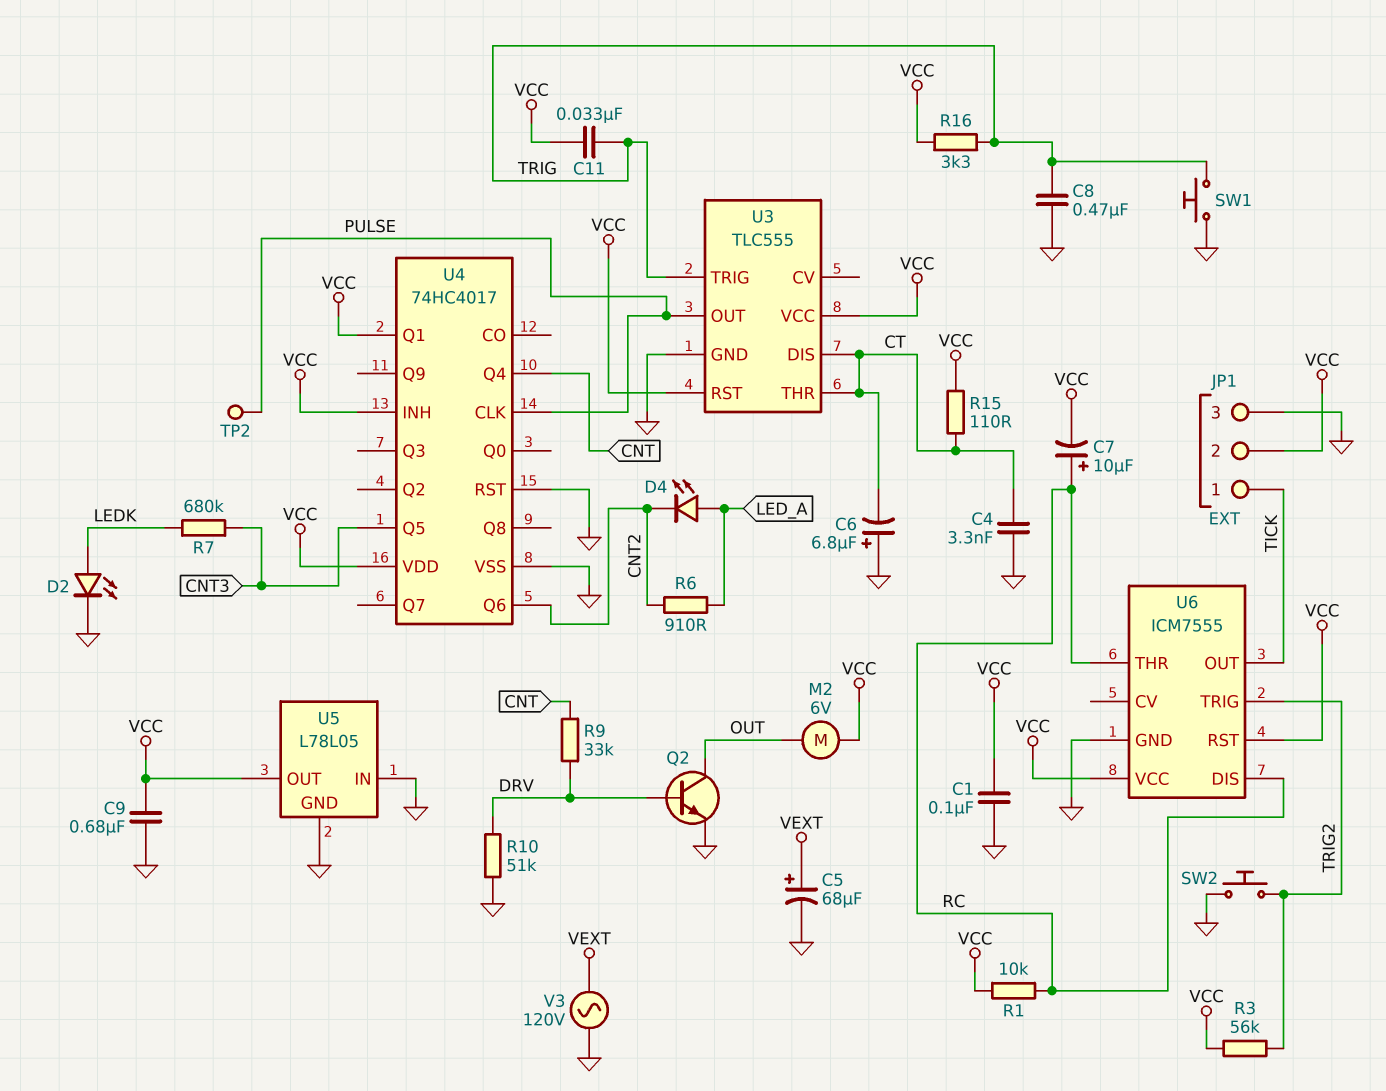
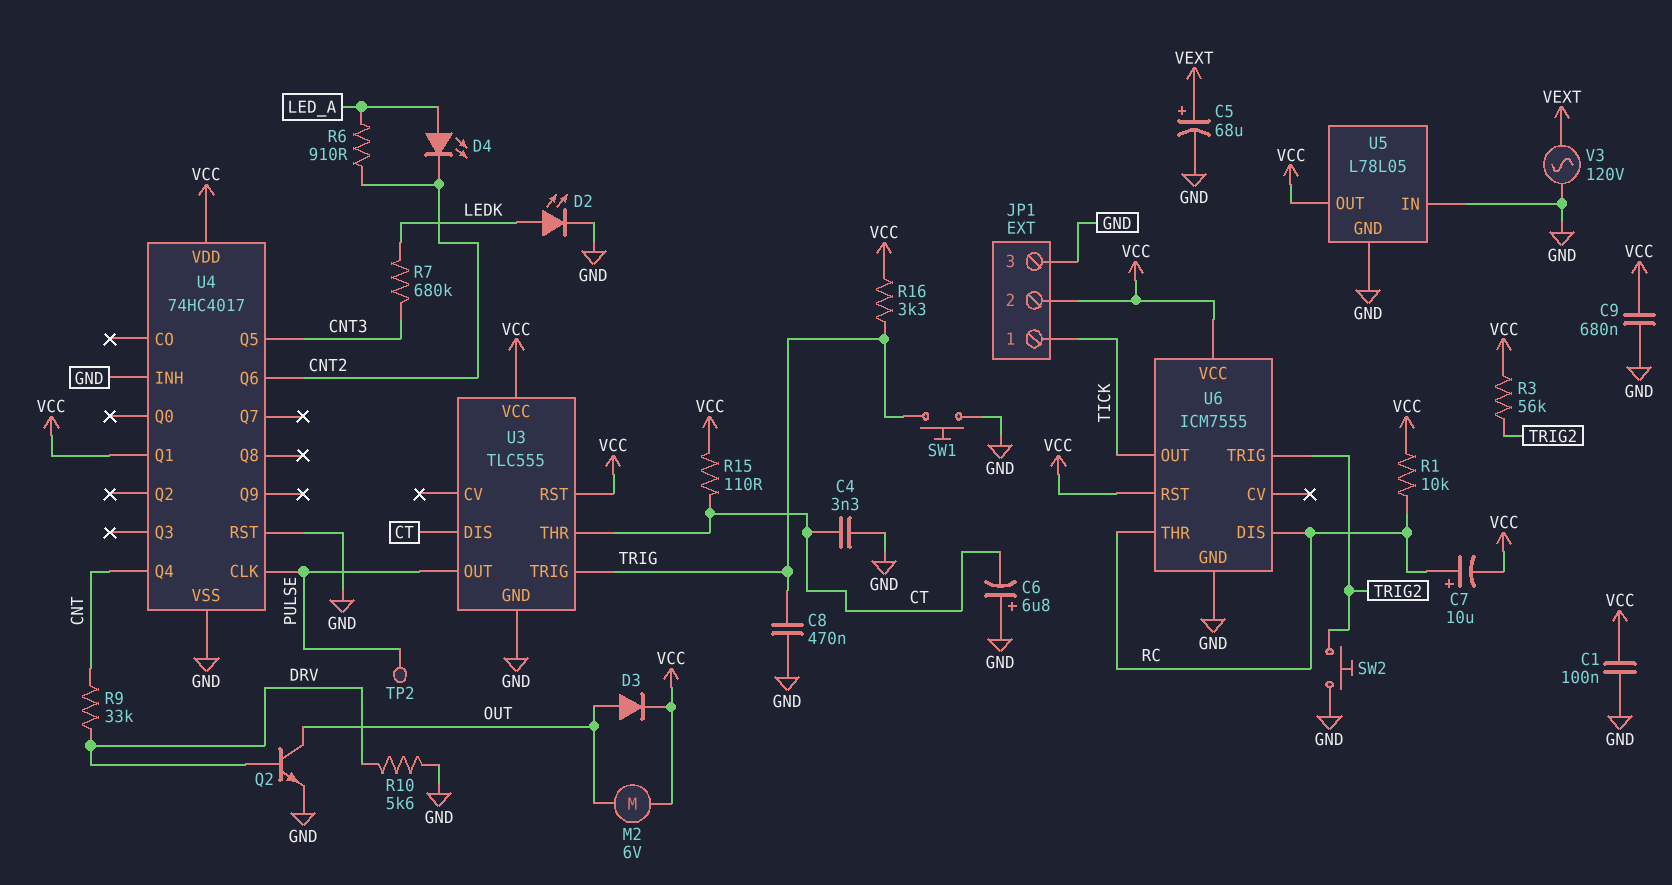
C11: 33nF (TRIG, VCC) -> none
D3: none -> diode (A OUT, K VCC)
R10: 51k (DRV, GND) -> 5.6k (DRV, GND)
U4 pin INH: VCC -> GND

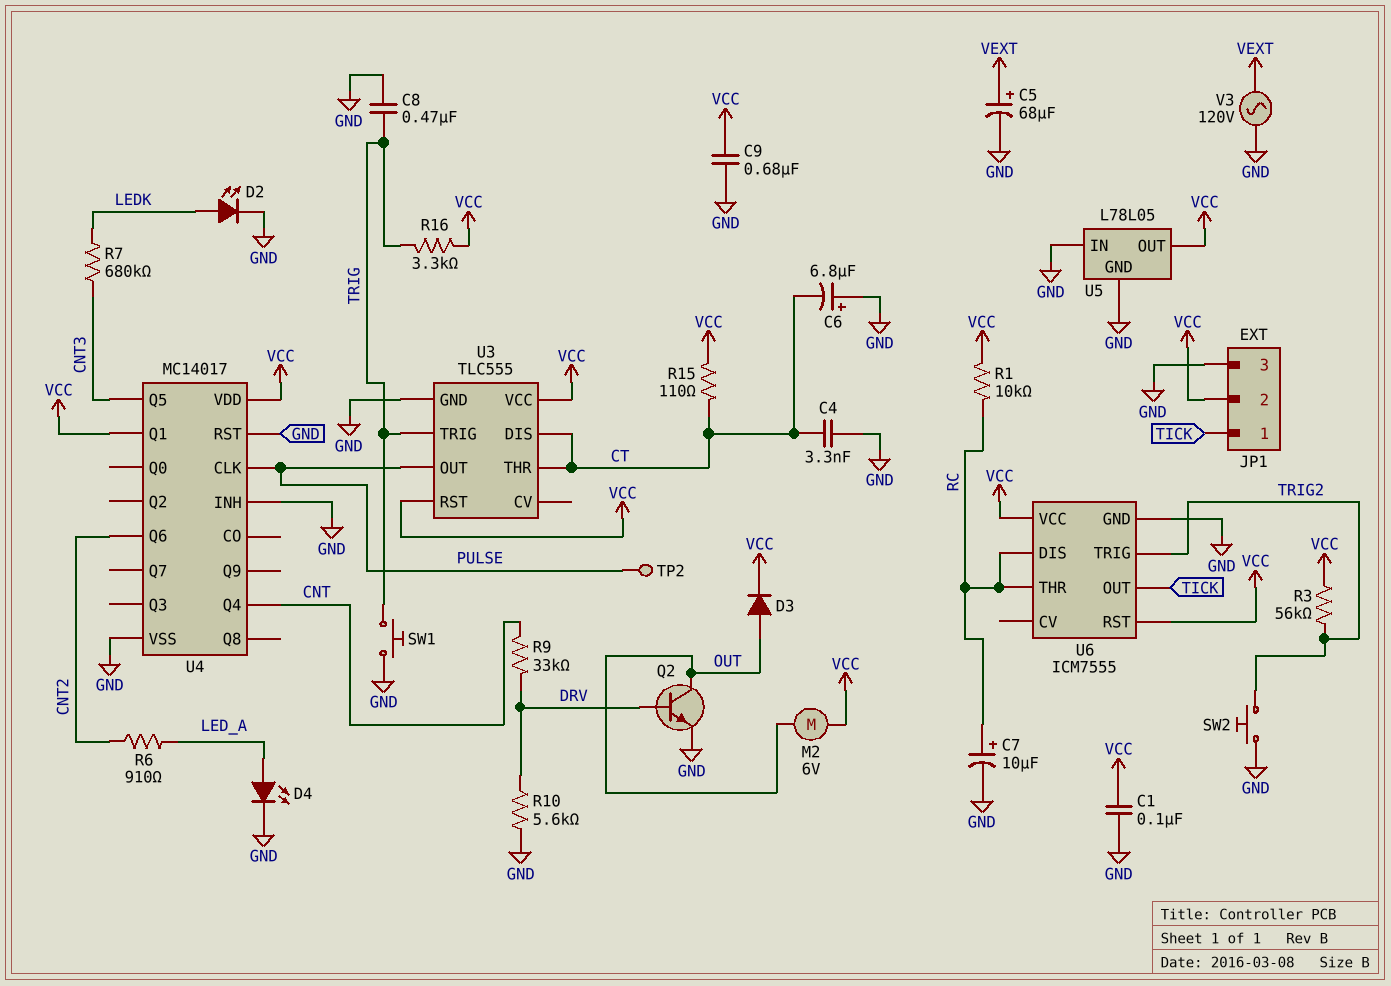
C7: 10uF (plus RC, minus VCC) -> 10uF (plus RC, minus GND)
D4: LED (A LED_A, K CNT2) -> LED (A LED_A, K GND)
U4: 74HC4017 -> MC14017

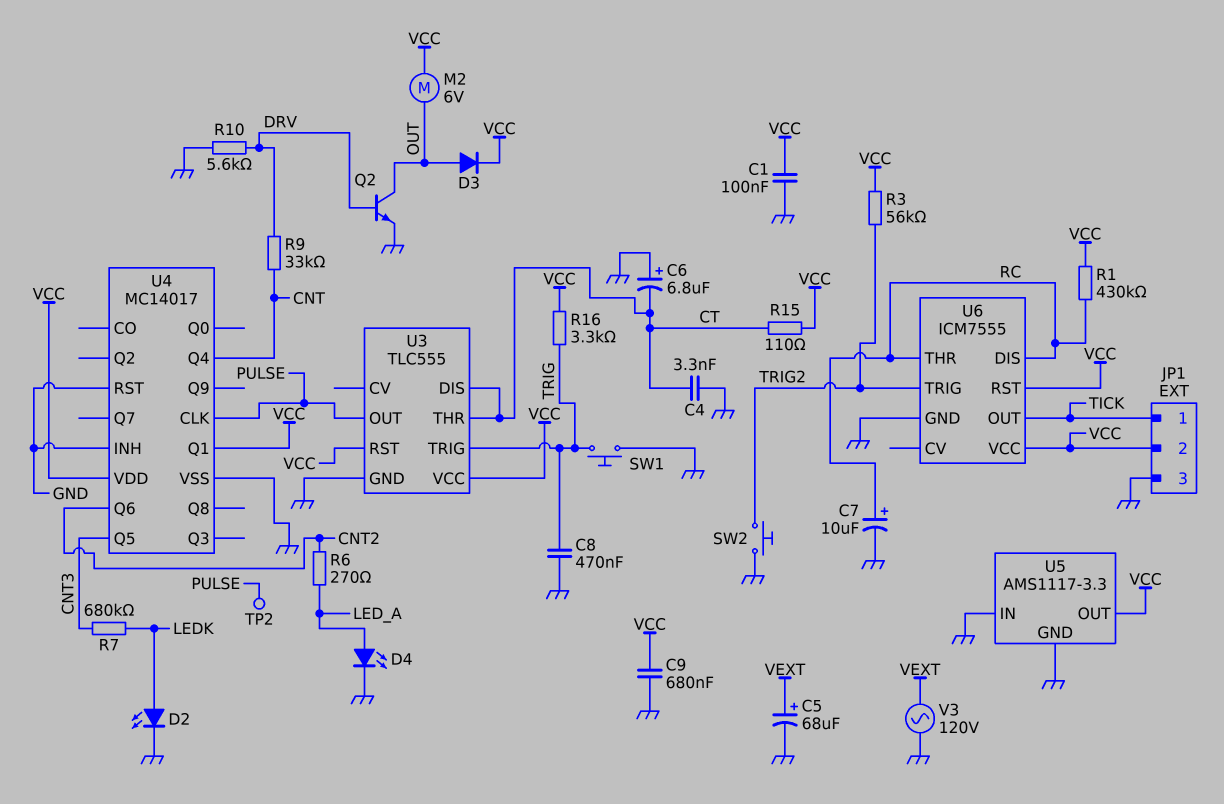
R1: 10k (RC, VCC) -> 430k (RC, VCC)
R6: 910 (CNT2, LED_A) -> 270 (CNT2, LED_A)
U5: L78L05 -> AMS1117-3.3

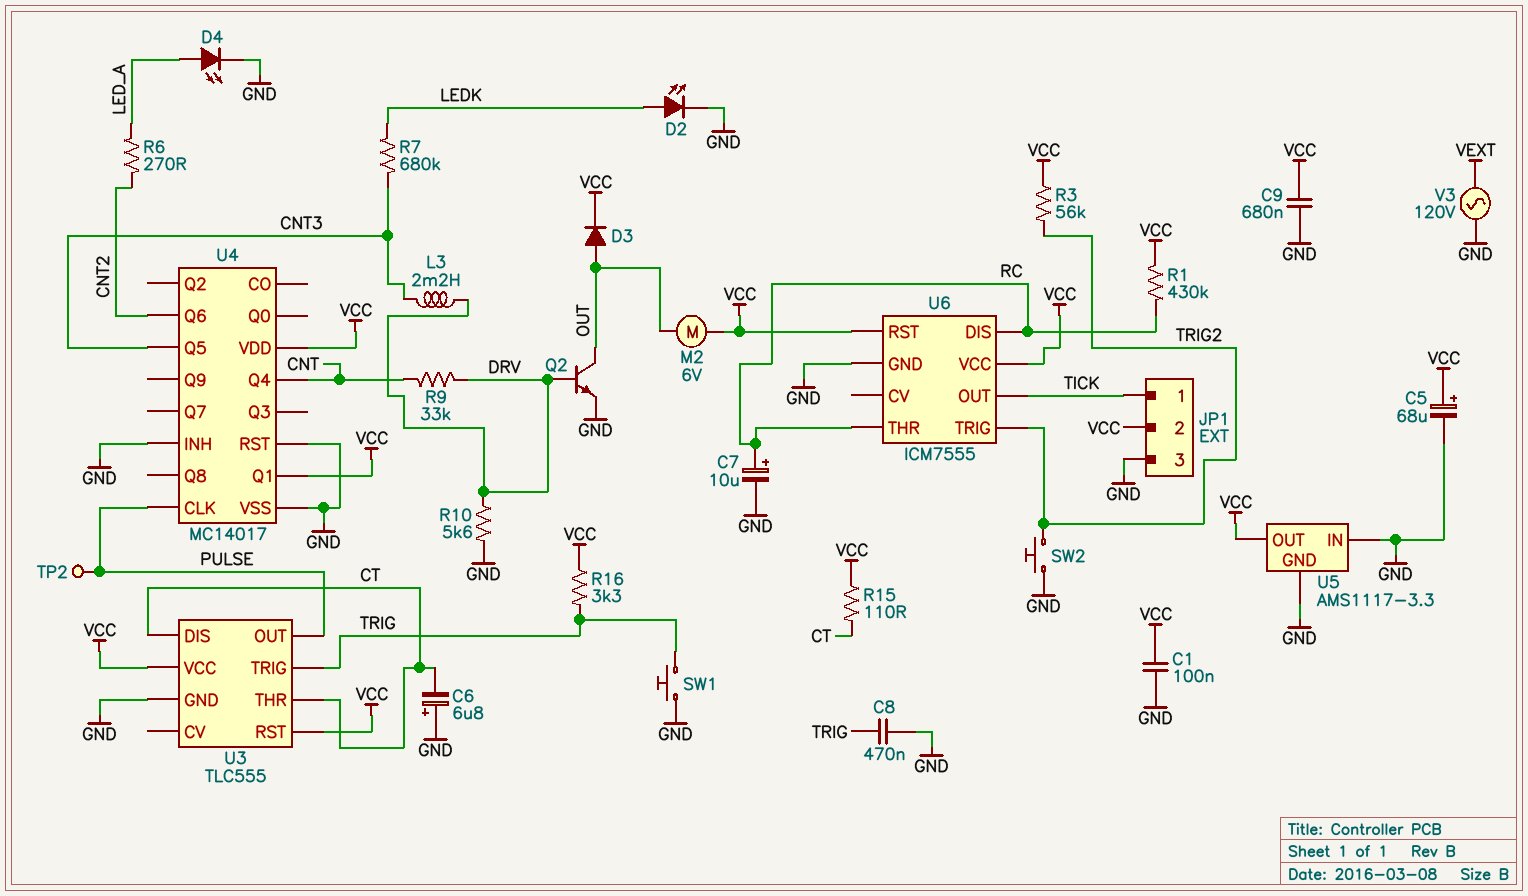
C4: 3.3nF (CT, GND) -> none
C5: 68uF (plus VEXT, minus GND) -> 68uF (plus VCC, minus GND)
L3: none -> 2.2mH (CNT3, DRV)

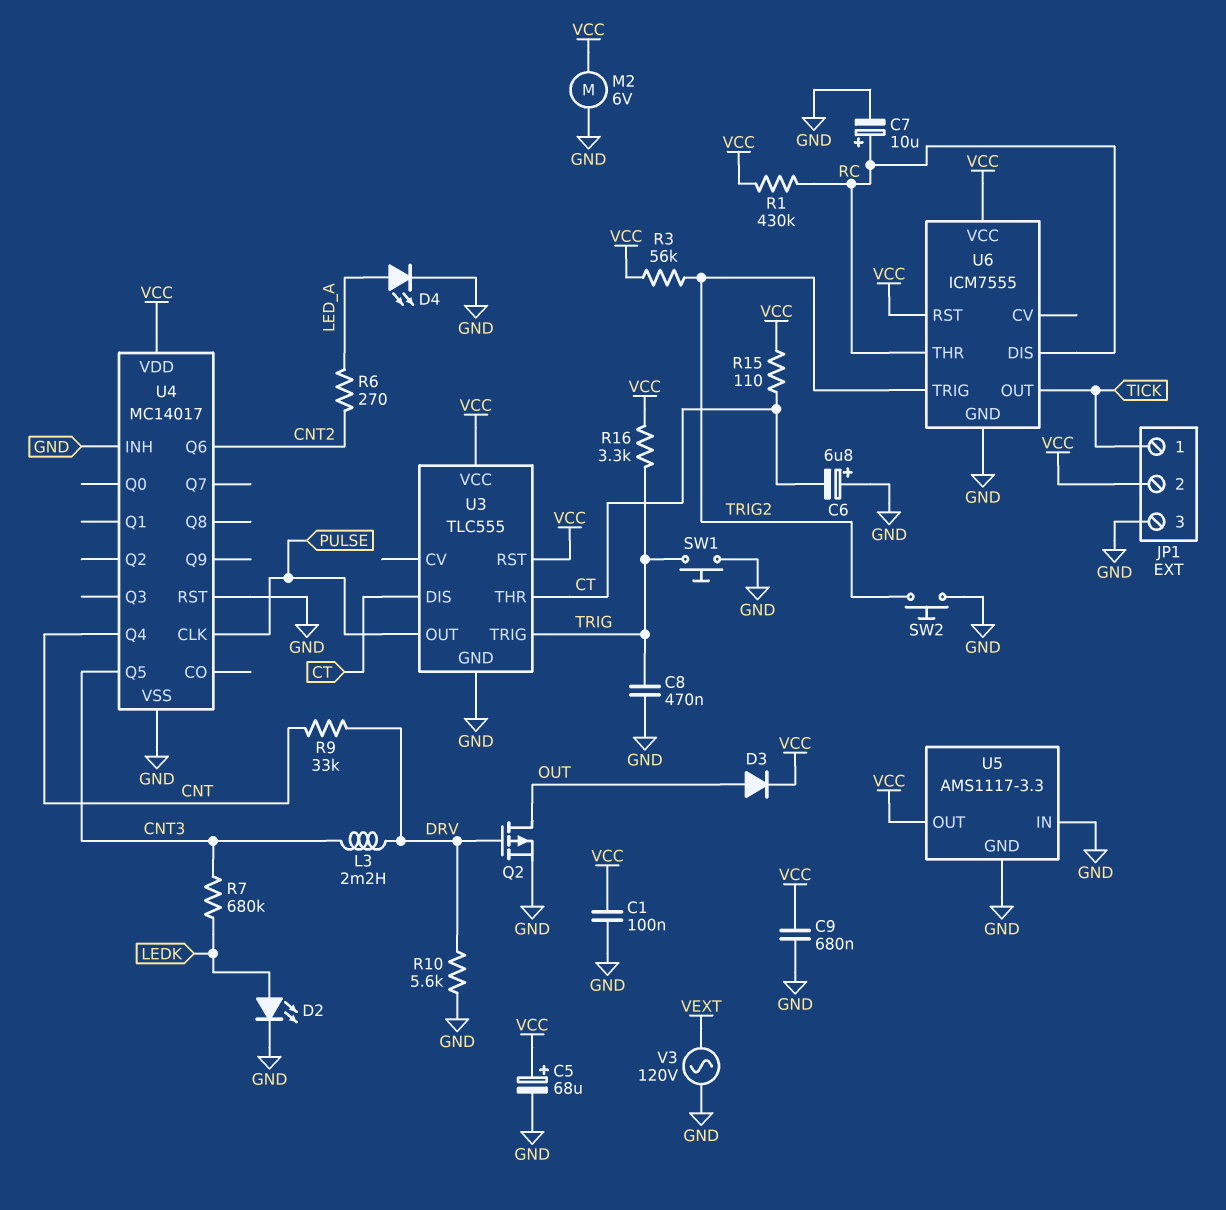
M2: motor 6V (OUT, VCC) -> motor 6V (GND, VCC)
Q2: NPN (B DRV, C OUT, E GND) -> PMOS (G DRV, D OUT, S GND)
TP2: test point (PULSE) -> none
U4 pin Q1: VCC -> none

